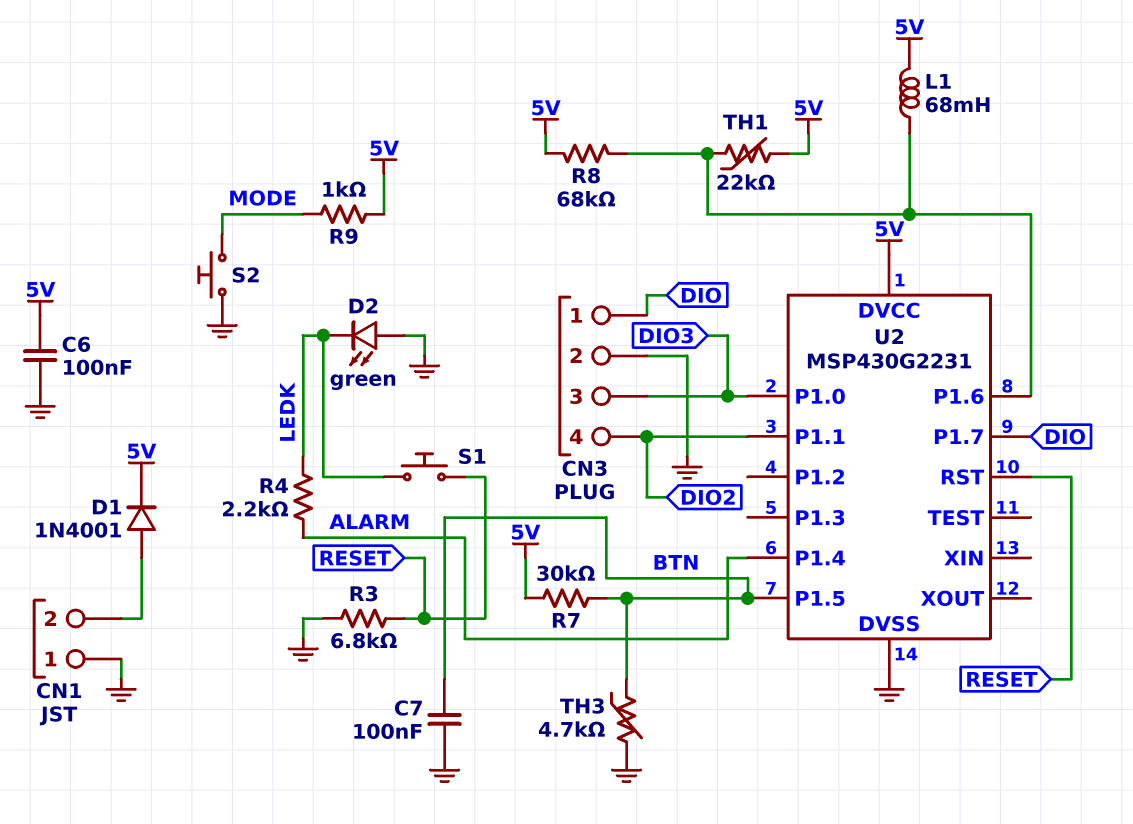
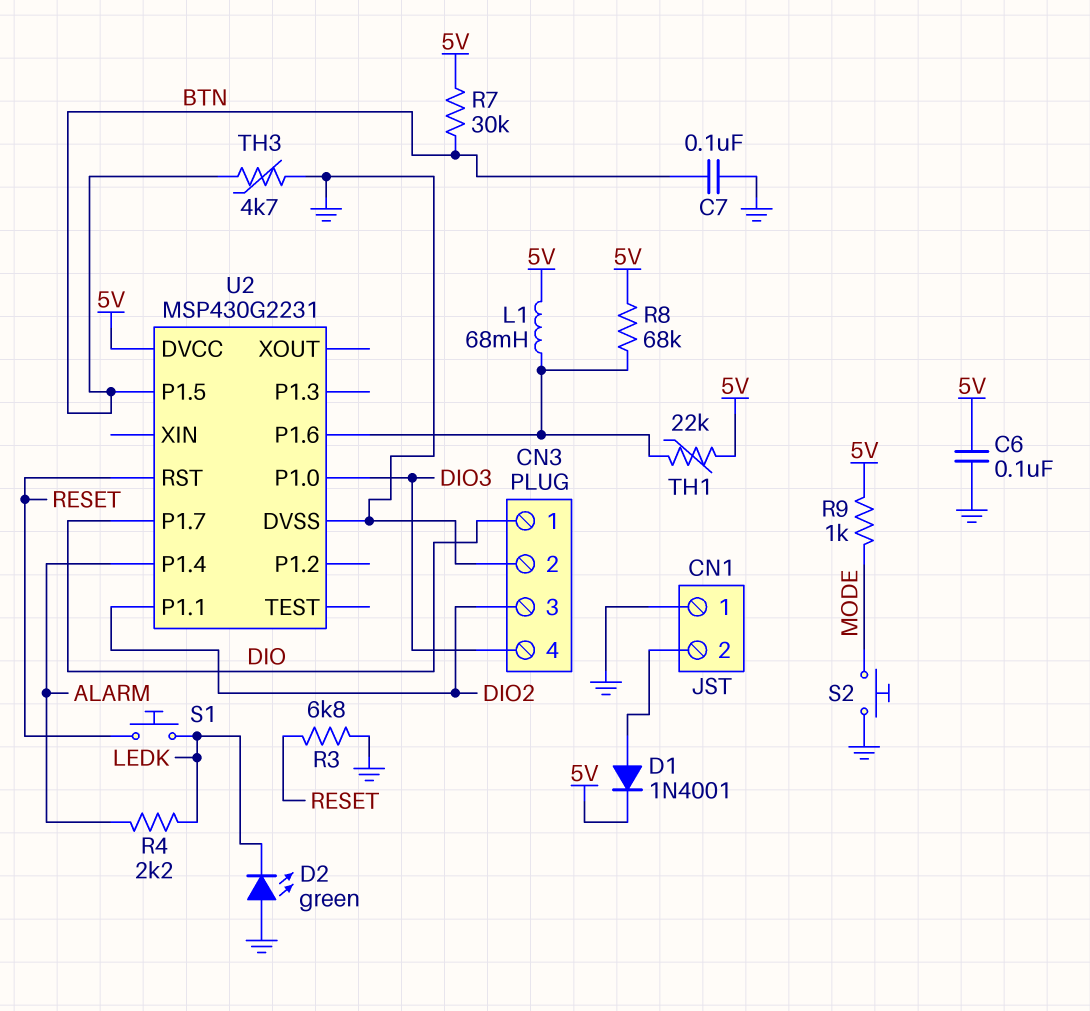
CN3 pin 3: DIO3 -> DIO2
CN3 pin 4: DIO2 -> DIO3

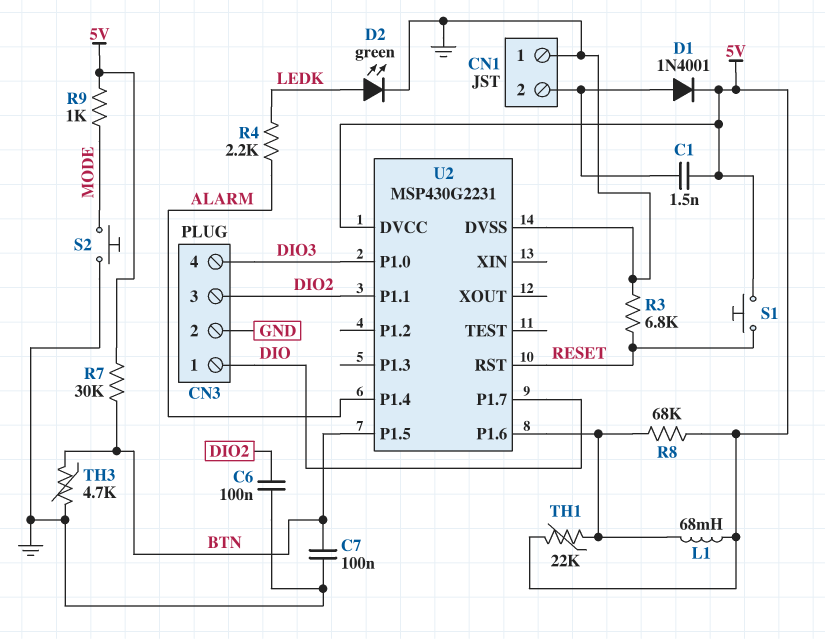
C1: none -> 1.5nF (5V, CN1/2)
C6: 100nF (5V, GND) -> 100nF (DIO2, GND)
D2: LED green (A GND, K LEDK) -> LED green (A LEDK, K GND)
S1: button (LEDK, RESET) -> button (5V, RESET)

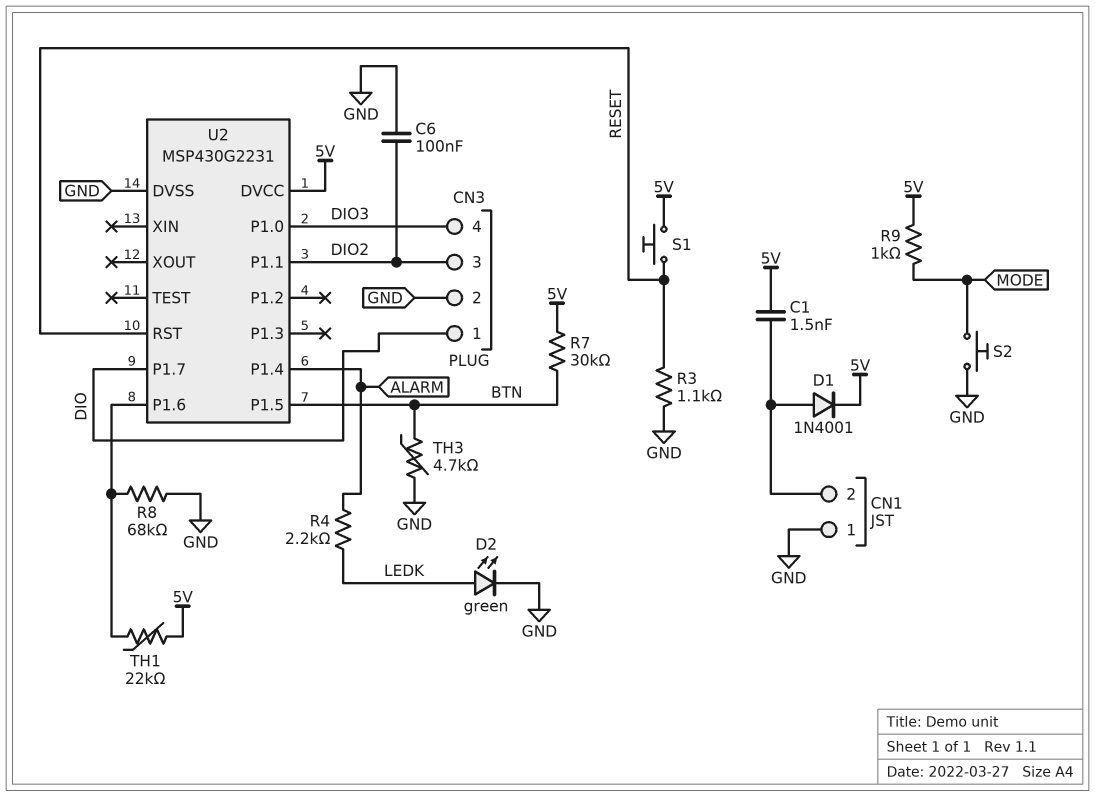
C7: 100nF (BTN, GND) -> none
L1: 68mH (5V, U2/P1.6) -> none
R3: 6.8k (GND, RESET) -> 1.1k (GND, RESET)
R8: 68k (5V, U2/P1.6) -> 68k (GND, U2/P1.6)

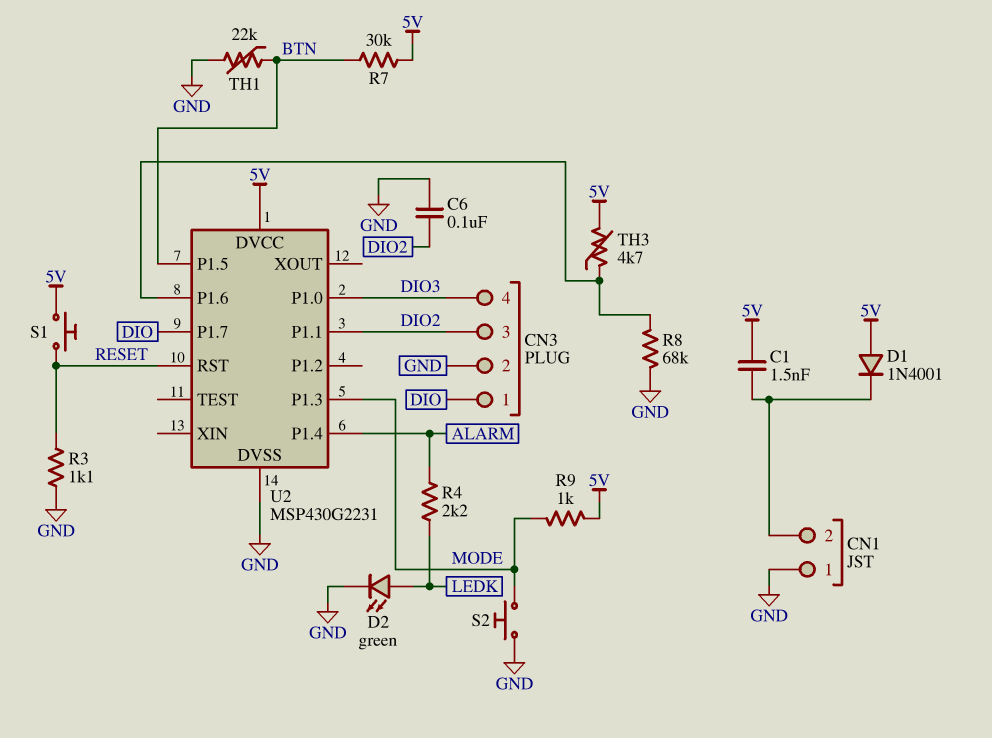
D1: diode 1N4001 (A CN1/2, K 5V) -> diode 1N4001 (A 5V, K CN1/2)
TH1: 22k (5V, U2/P1.6) -> 22k (BTN, GND)
TH3: 4.7k (BTN, GND) -> 4.7k (5V, U2/P1.6)
U2 pin P1.3: none -> MODE

